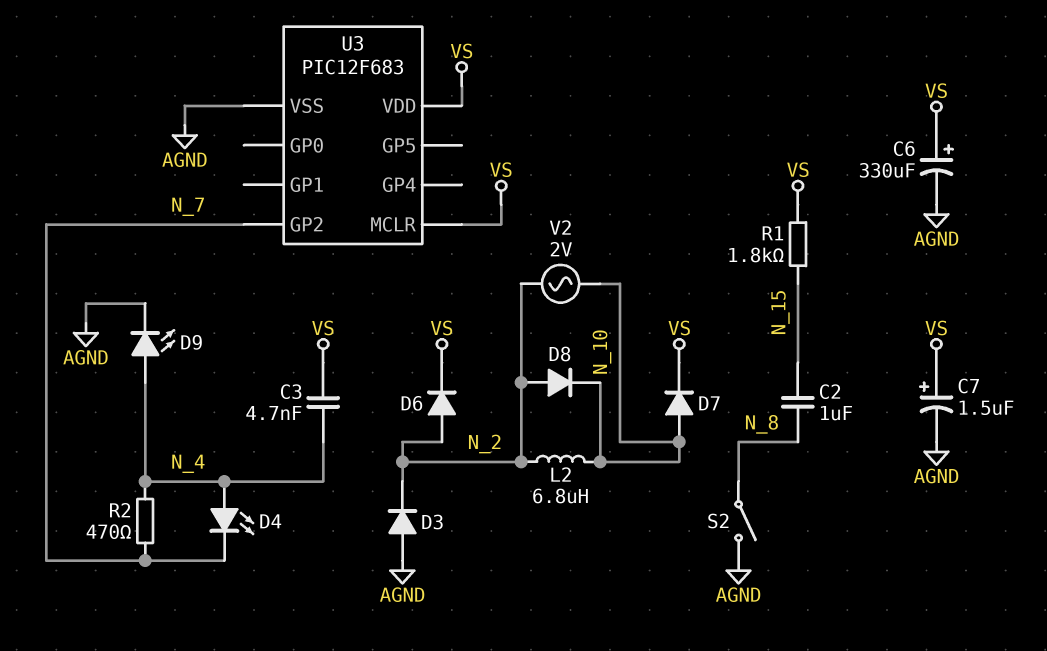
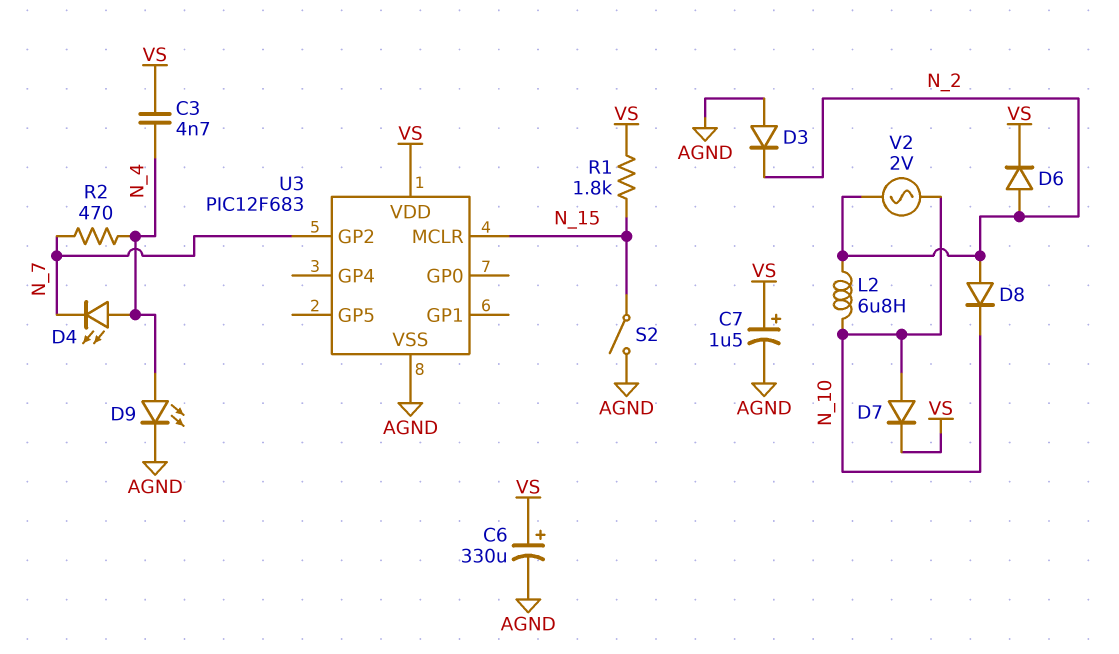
C2: 1uF (N_8, N_15) -> none
S2: switch (AGND, N_8) -> switch (AGND, N_15)
U3 pin MCLR: VS -> N_15

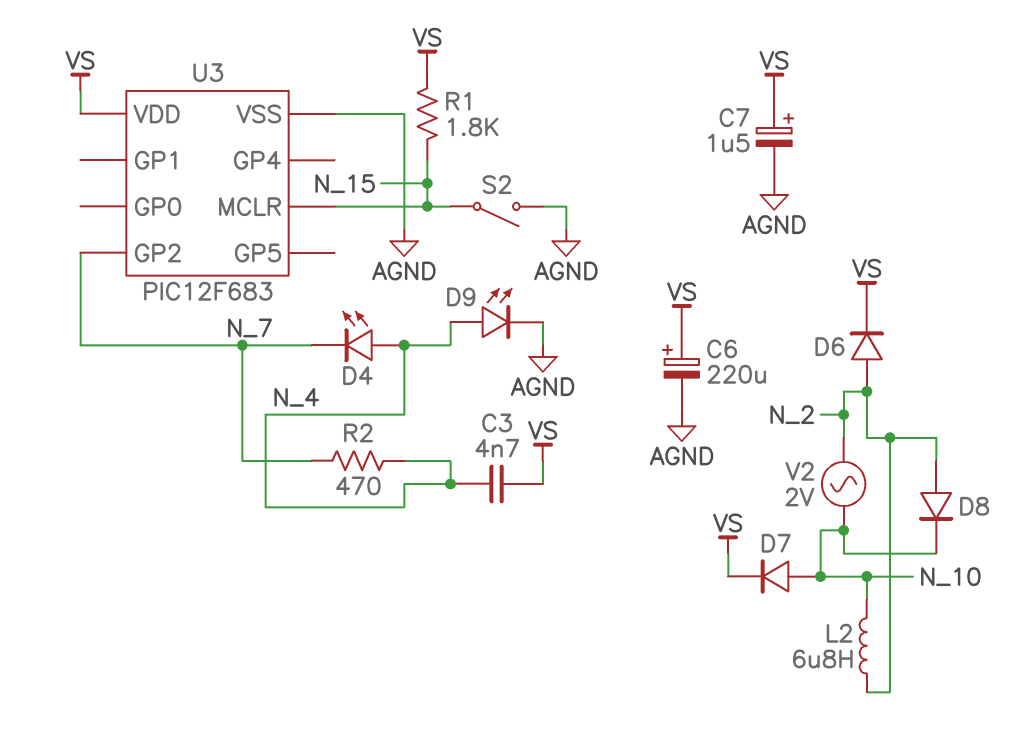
C6: 330uF (plus VS, minus AGND) -> 220uF (plus VS, minus AGND)
D3: diode (A AGND, K N_2) -> none

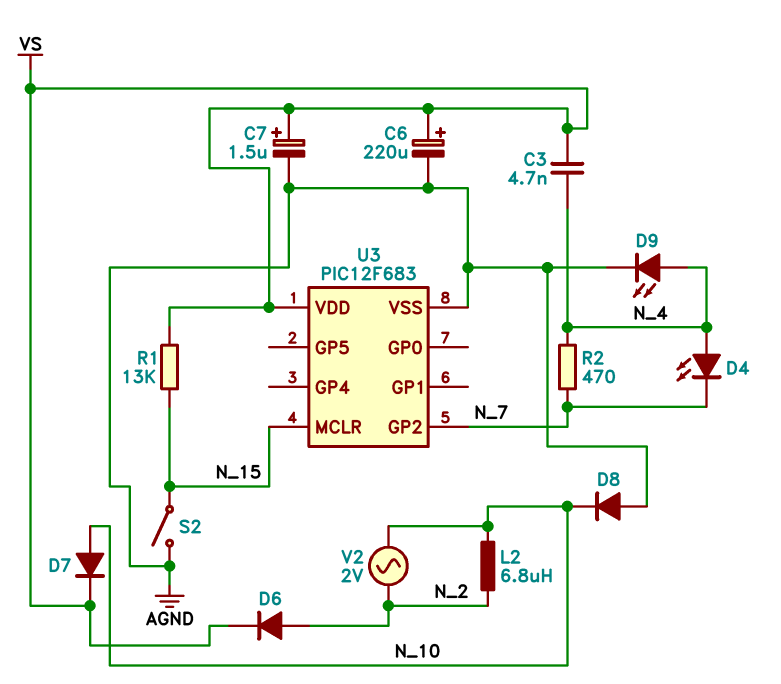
D8: diode (A N_2, K N_10) -> diode (A AGND, K N_10)
R1: 1.8k (N_15, VS) -> 13k (N_15, VS)

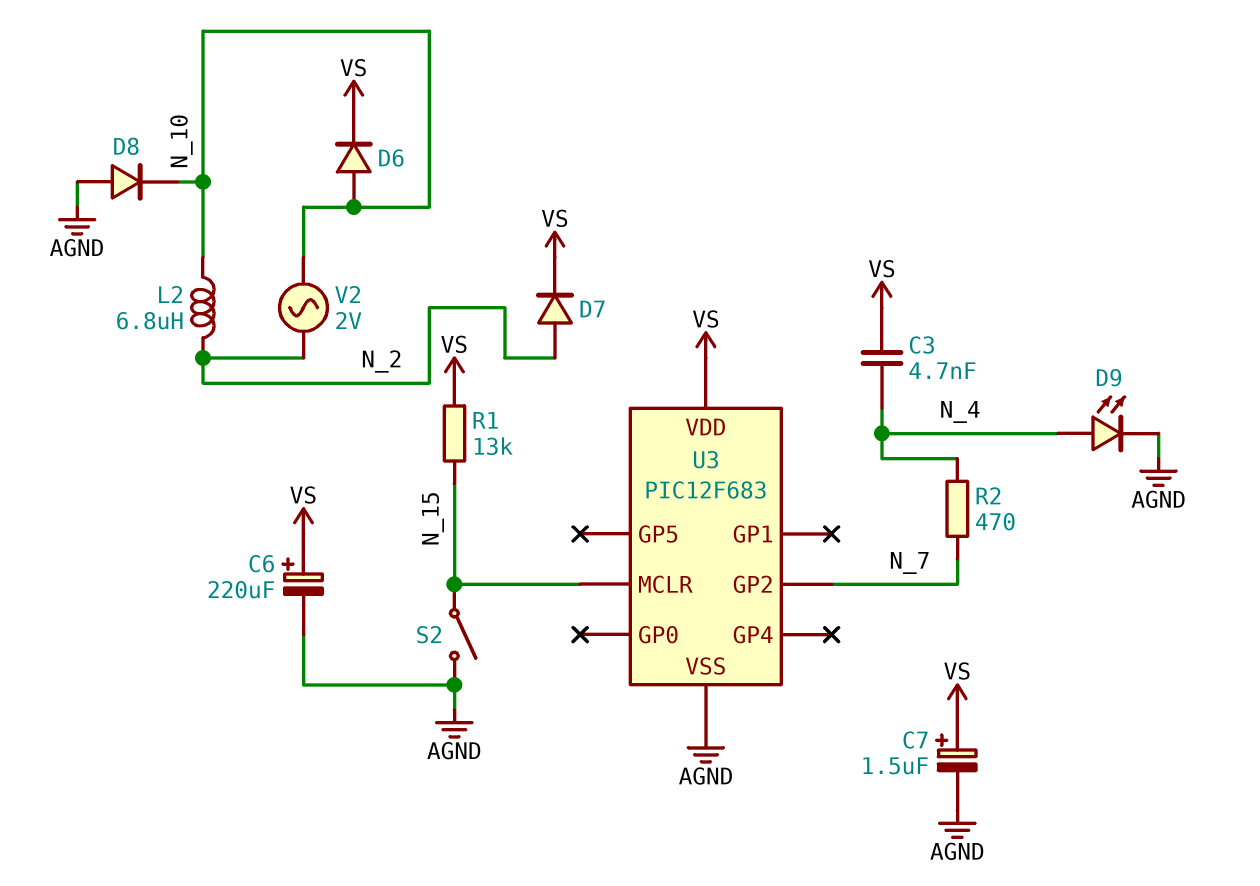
D4: LED (A N_4, K N_7) -> none
D6: diode (A N_2, K VS) -> diode (A N_10, K VS)
D7: diode (A N_10, K VS) -> diode (A N_2, K VS)

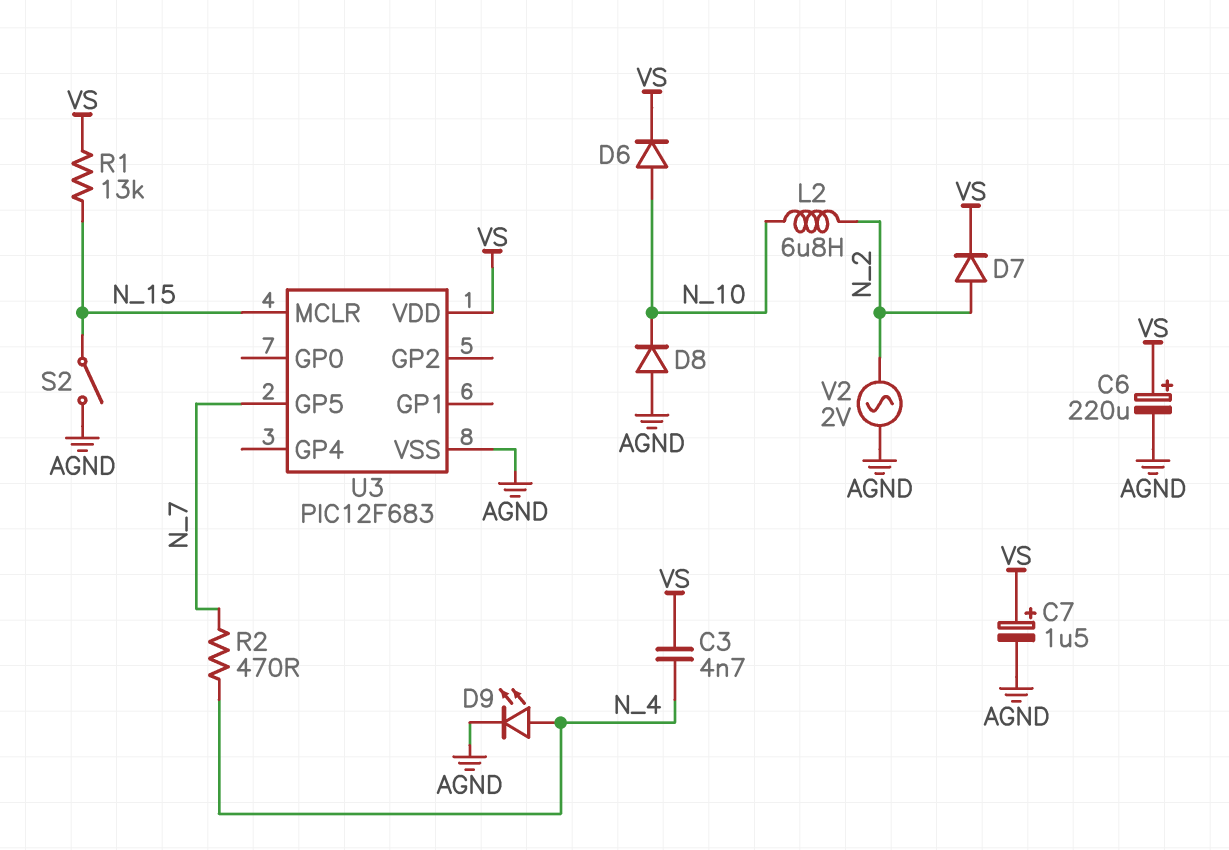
U3 pin GP2: N_7 -> none
U3 pin GP5: none -> N_7
V2: AC 2V (N_2, N_10) -> AC 2V (AGND, N_2)

